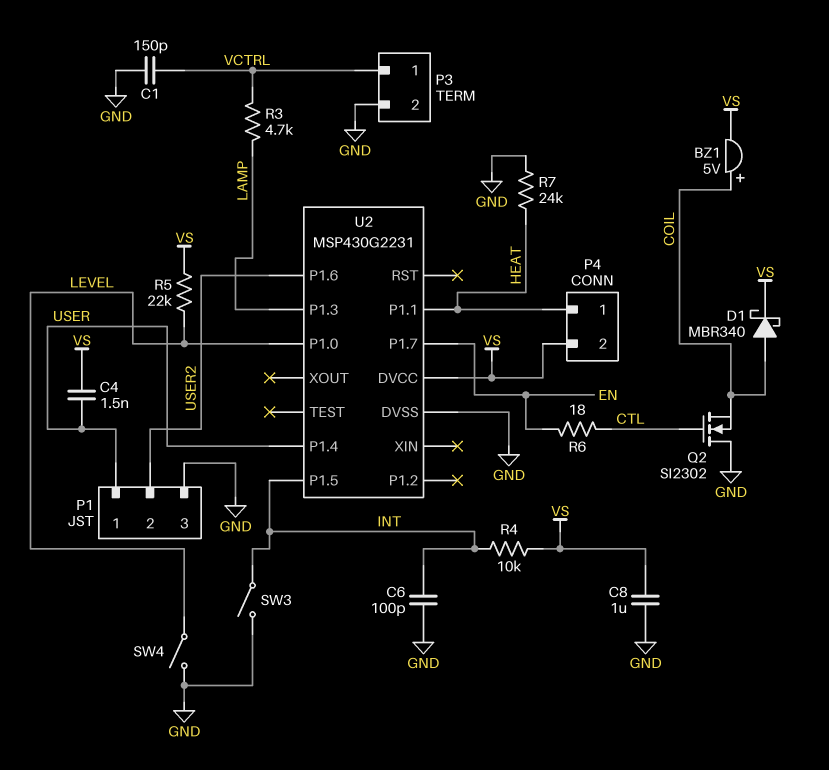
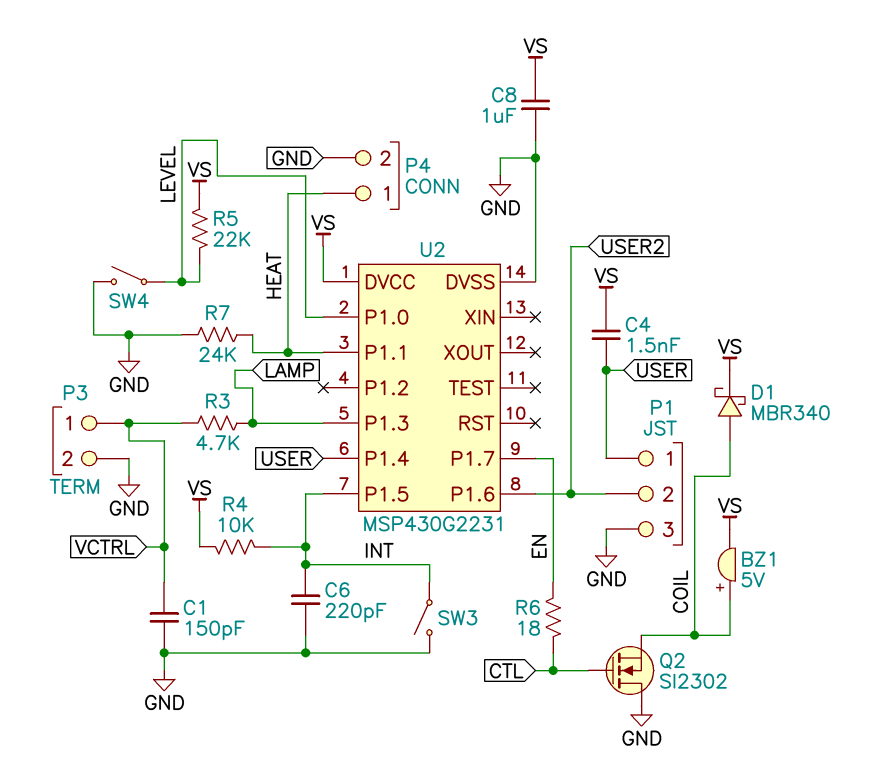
C6: 100pF (GND, INT) -> 220pF (GND, INT)
P4 pin 2: VS -> GND

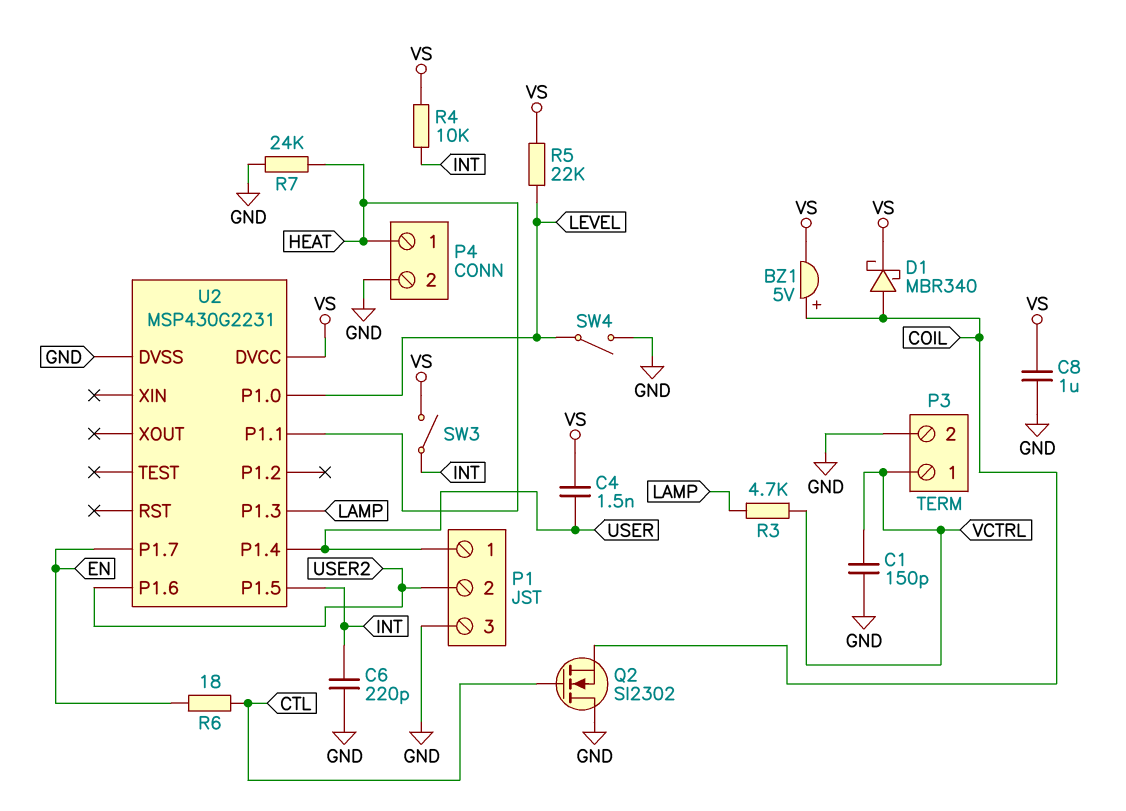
SW3: switch (GND, INT) -> switch (INT, VS)

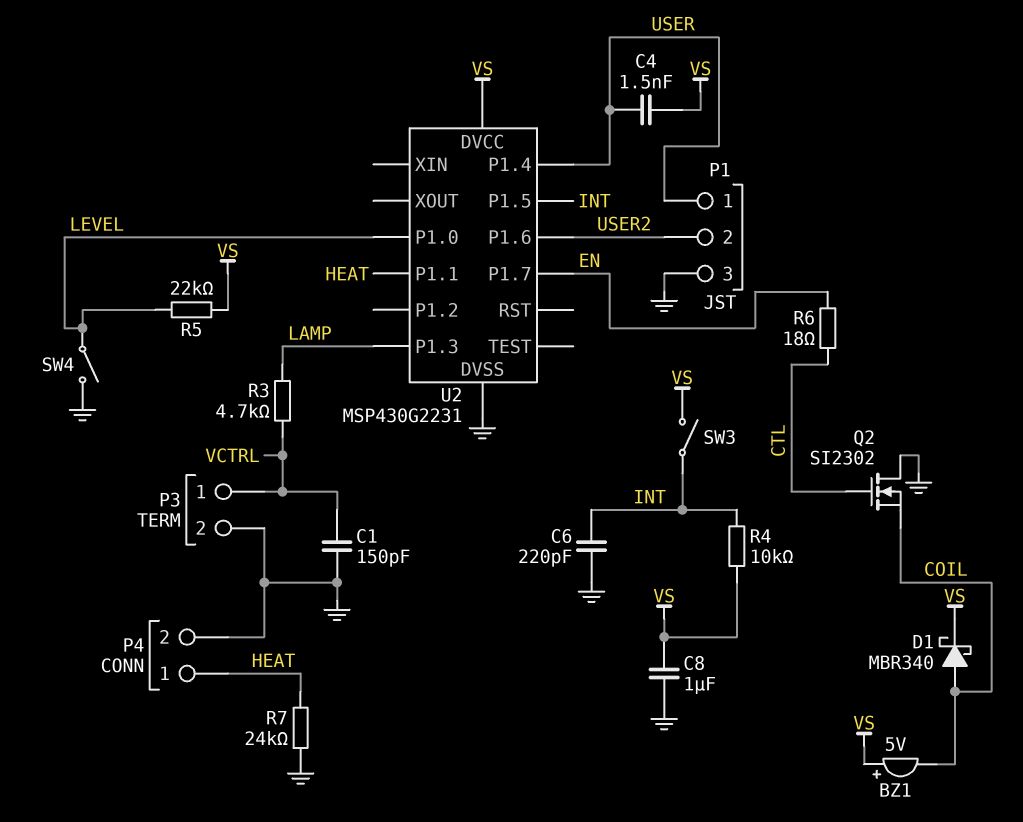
BZ1: buzzer 5V (plus COIL, minus VS) -> buzzer 5V (plus VS, minus COIL)

